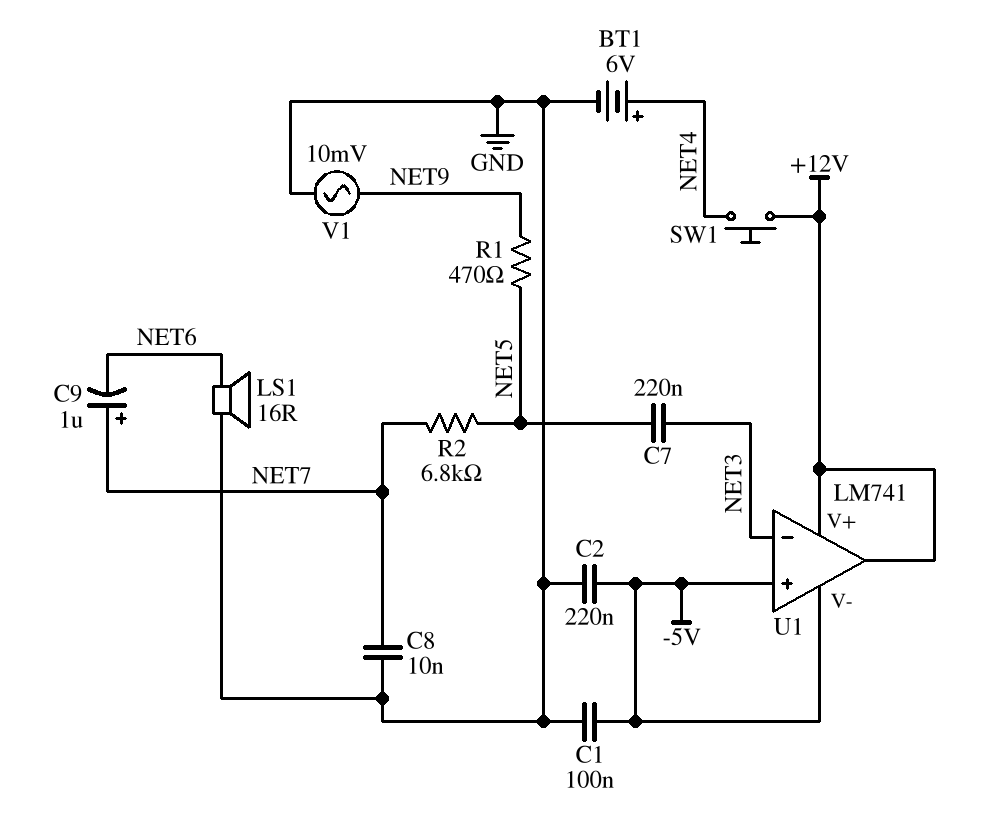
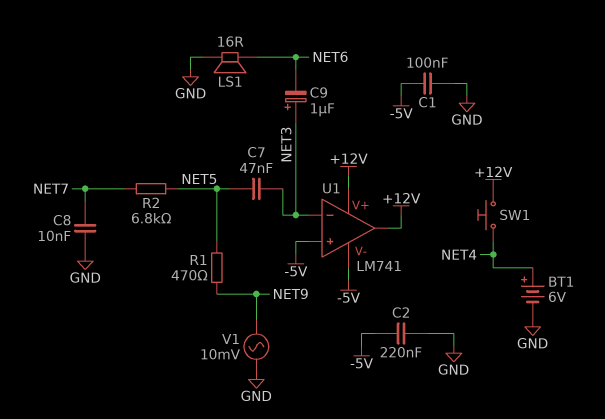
C7: 220nF (NET3, NET5) -> 47nF (NET3, NET5)
C9: 1uF (plus NET7, minus NET6) -> 1uF (plus NET3, minus NET6)

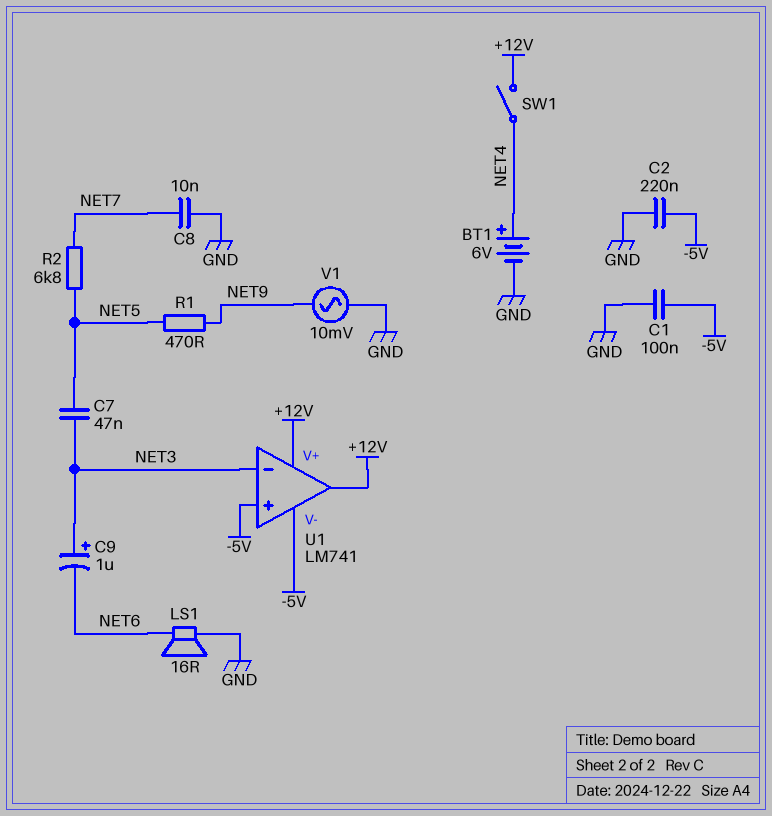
SW1: button (+12V, NET4) -> switch (+12V, NET4)

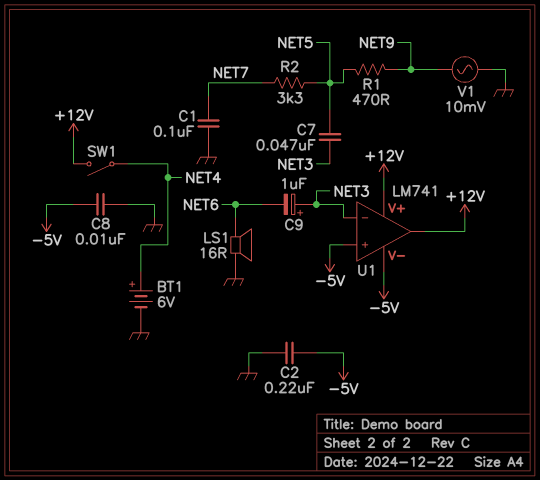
C1: 100nF (-5V, GND) -> 100nF (GND, NET7)
C8: 10nF (GND, NET7) -> 10nF (-5V, GND)
R2: 6.8k (NET5, NET7) -> 3.3k (NET5, NET7)

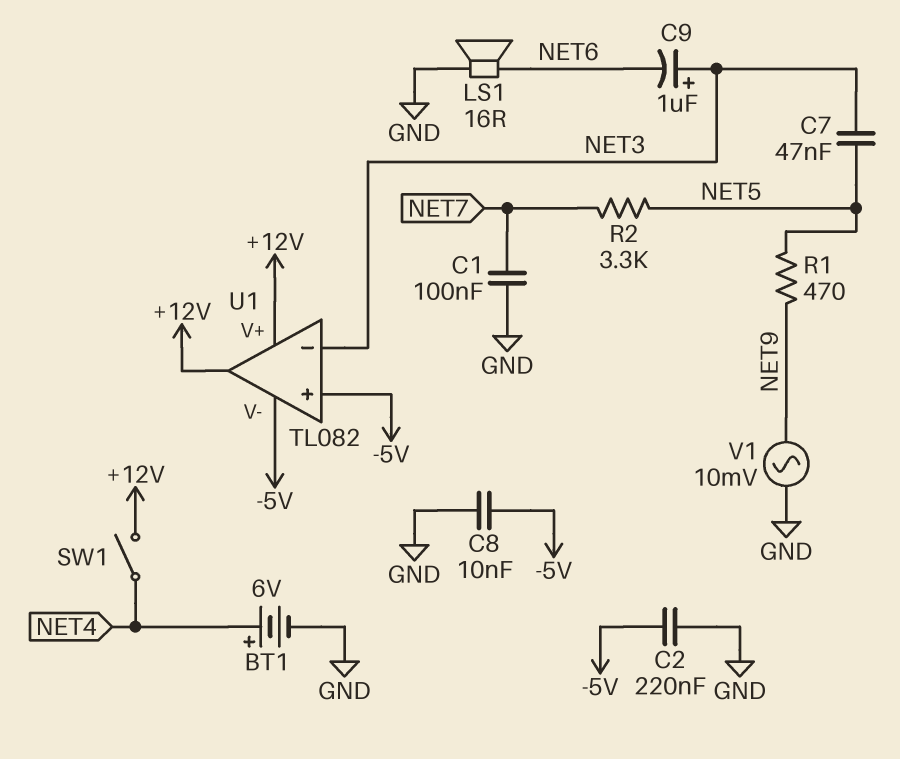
U1: LM741 -> TL082

